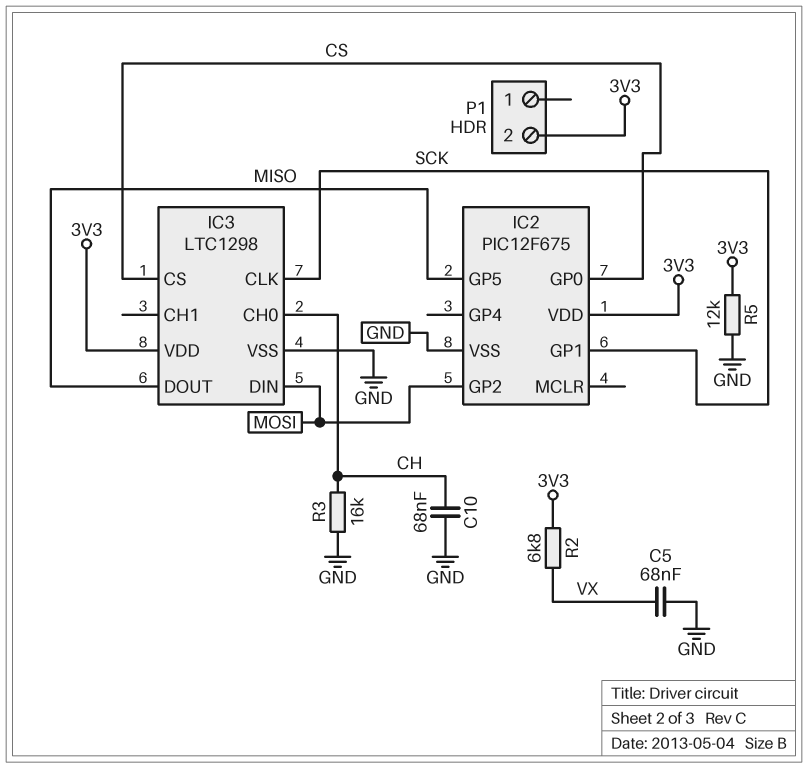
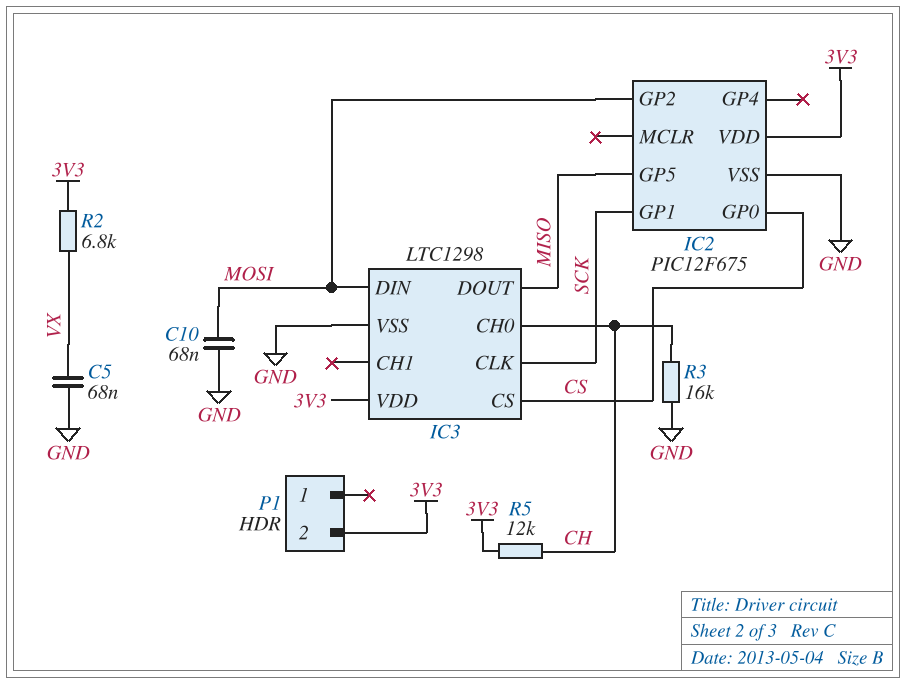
C10: 68nF (CH, GND) -> 68nF (GND, MOSI)
R5: 12k (3V3, GND) -> 12k (3V3, CH)

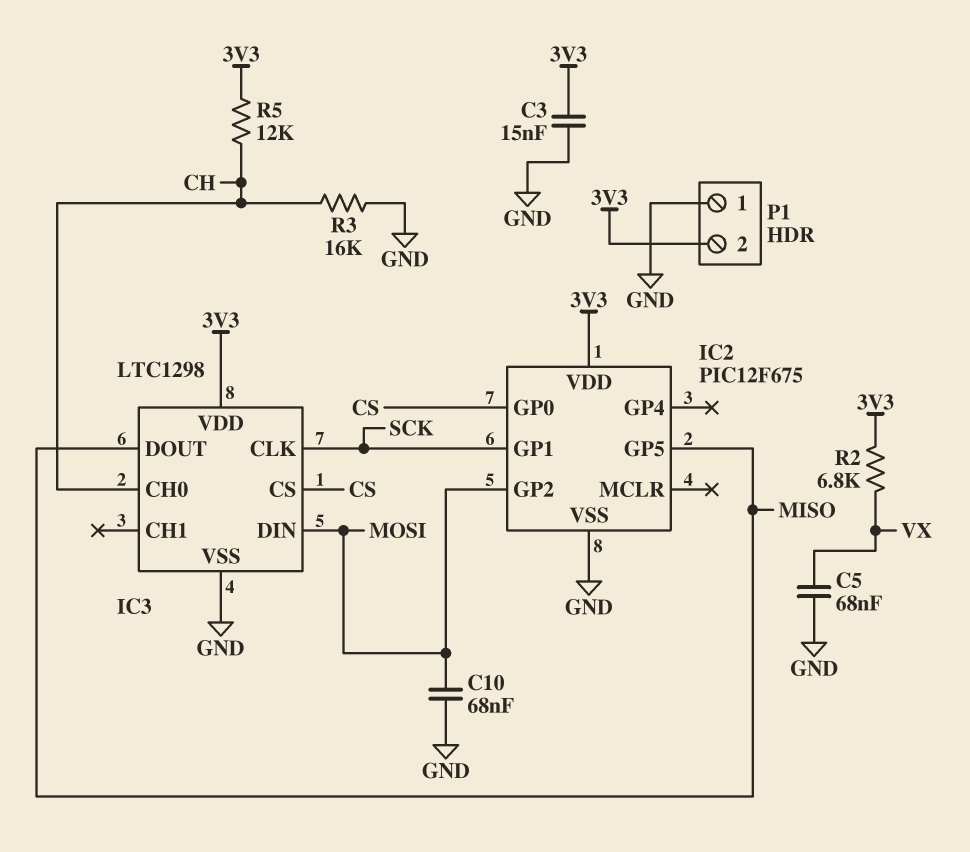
C3: none -> 15nF (3V3, GND)
P1 pin 1: none -> GND

